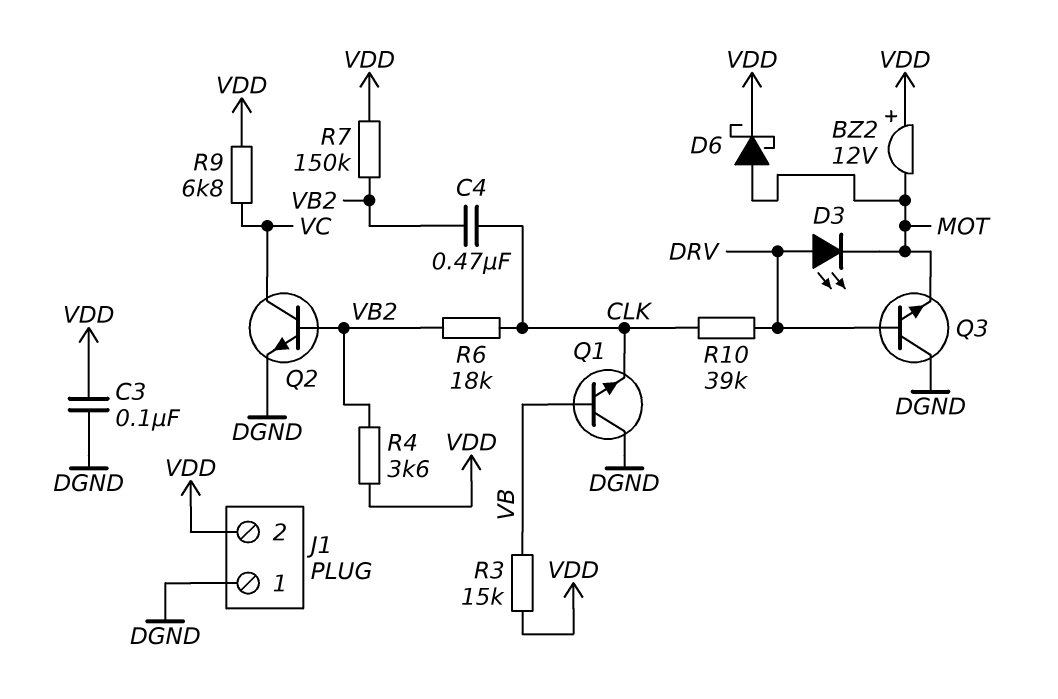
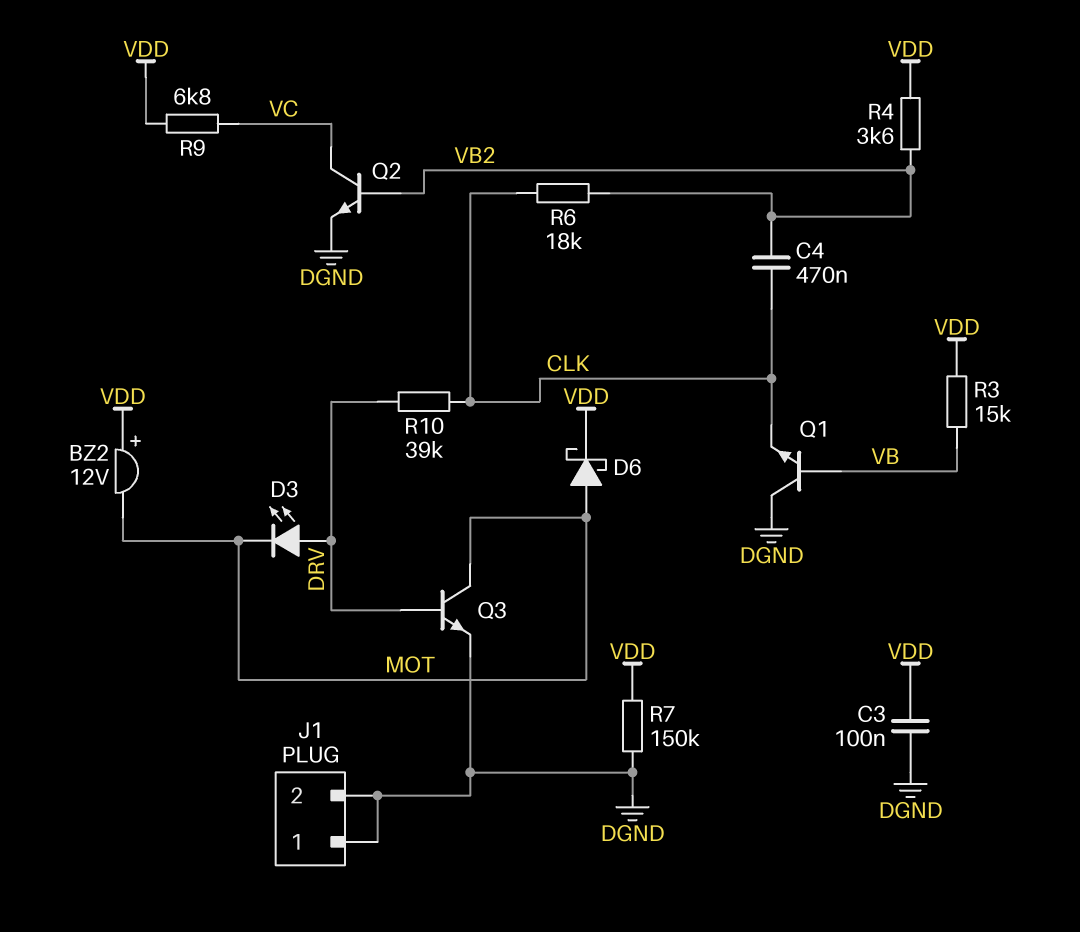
J1 pin 2: VDD -> DGND
Q3: NPN (B DRV, C DGND, E MOT) -> NPN (B DRV, C MOT, E DGND)
R7: 150k (VB2, VDD) -> 150k (DGND, VDD)

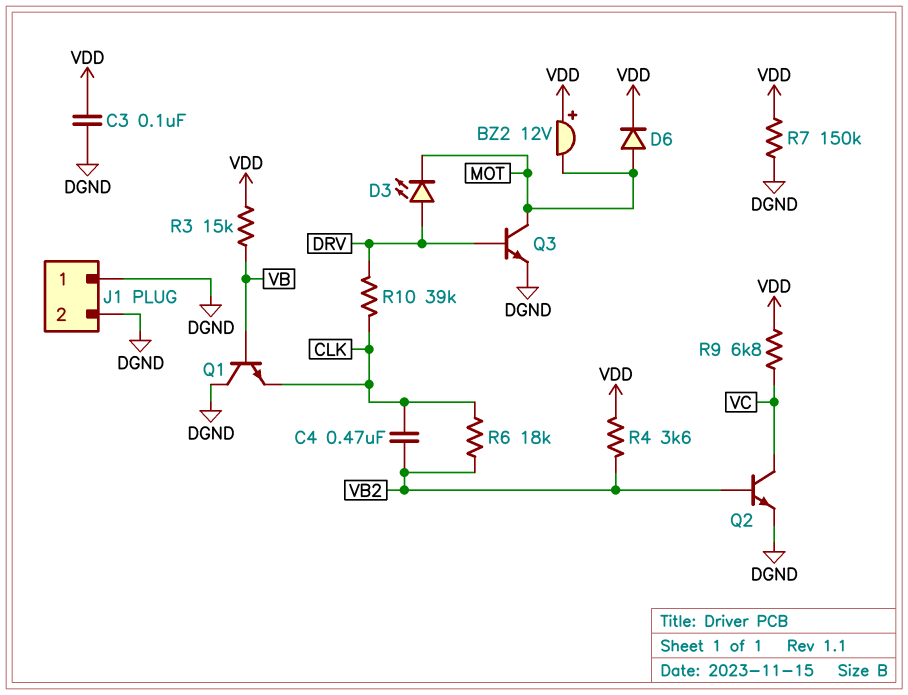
D6: schottky (A MOT, K VDD) -> diode (A MOT, K VDD)

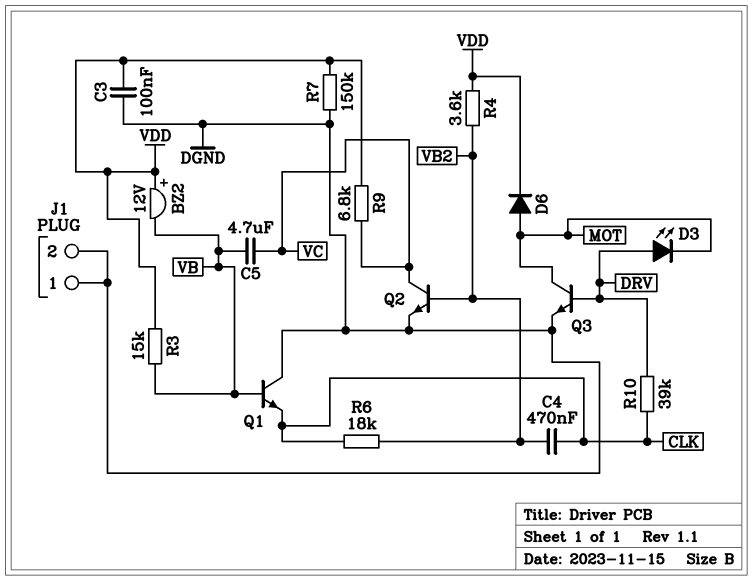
BZ2: buzzer 12V (plus VDD, minus MOT) -> buzzer 12V (plus VDD, minus VB)
C5: none -> 4.7uF (VB, VC)

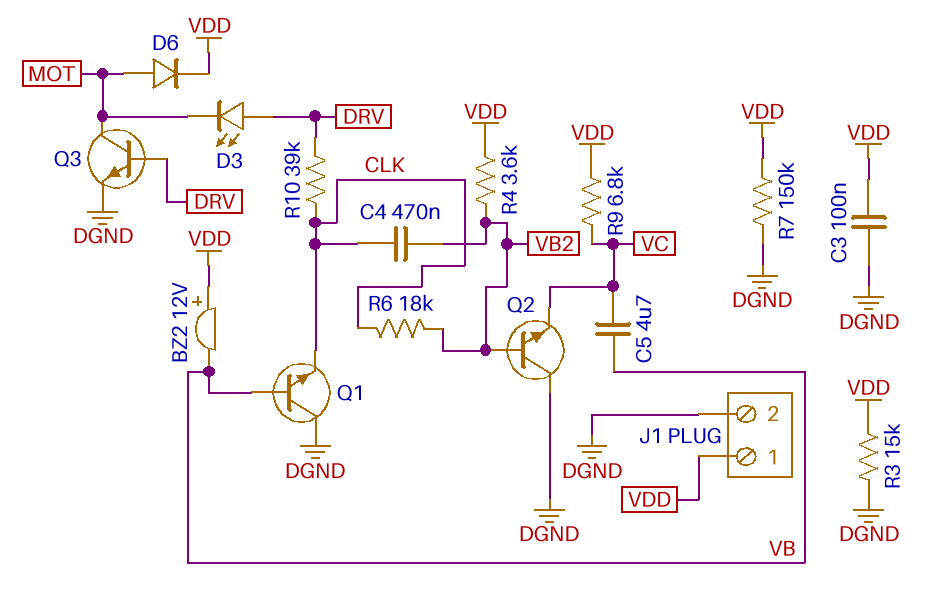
J1 pin 1: DGND -> VDD
Q2: NPN (B VB2, C VC, E DGND) -> NPN (B VB2, C DGND, E VC)
R3: 15k (VB, VDD) -> 15k (DGND, VDD)

